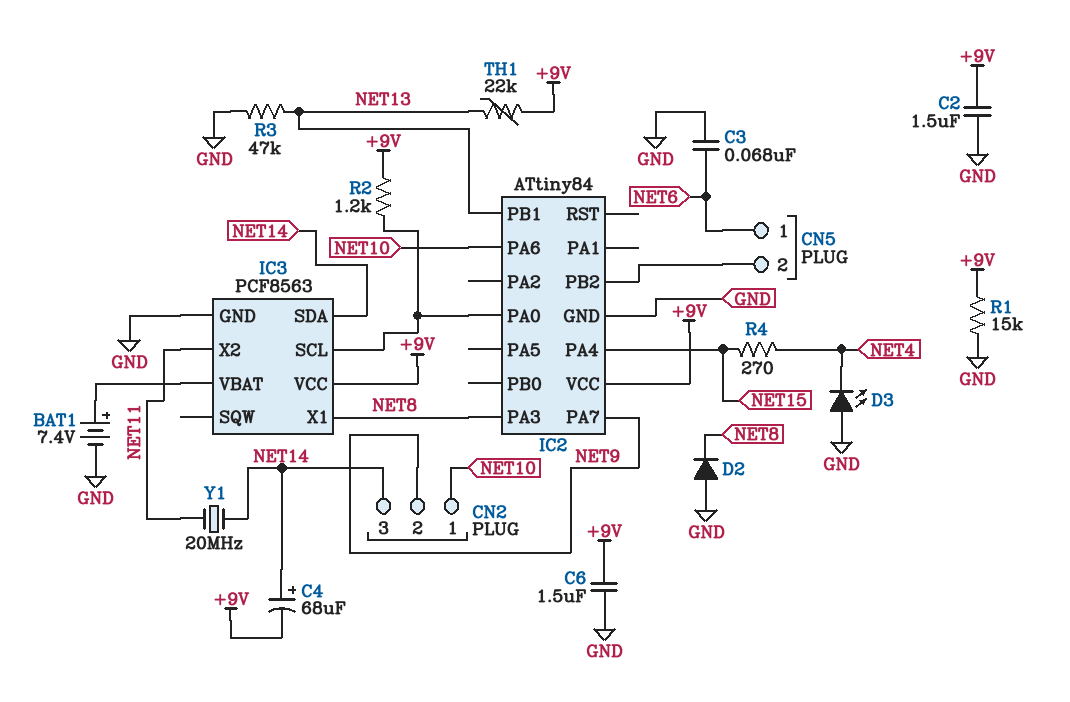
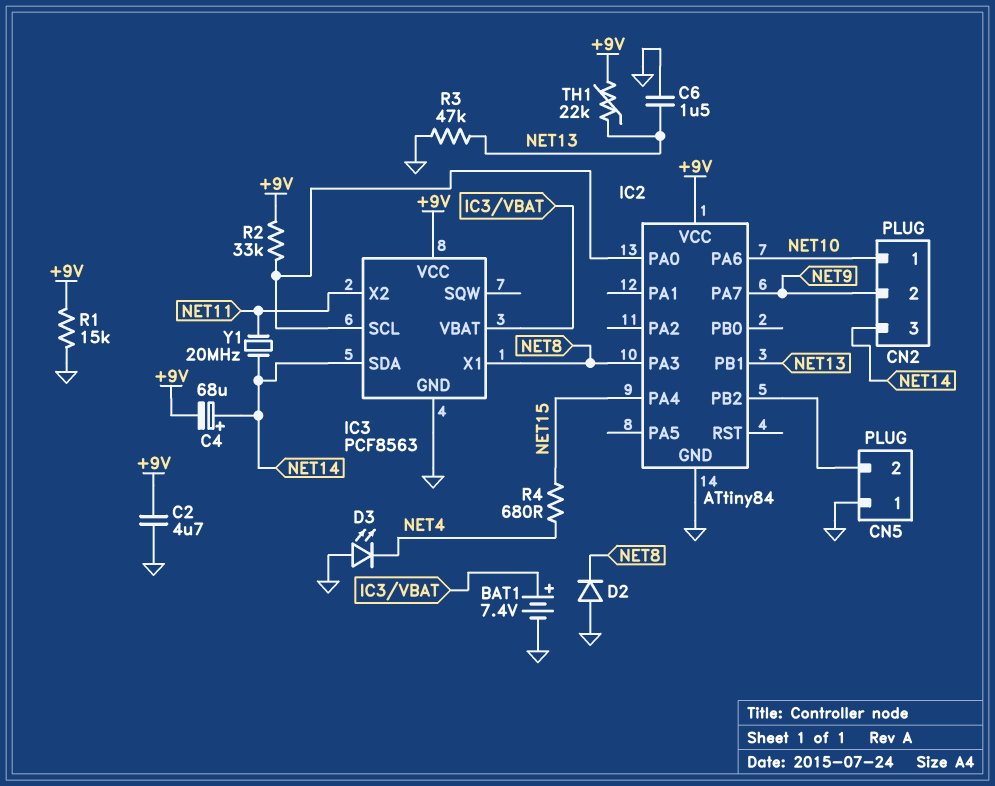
C2: 1.5uF (+9V, GND) -> 4.7uF (+9V, GND)
C3: 68nF (GND, NET6) -> none
C6: 1.5uF (+9V, GND) -> 1.5uF (GND, NET13)
CN5 pin 1: NET6 -> GND
R2: 1.2k (+9V, IC2/PA0) -> 33k (+9V, IC2/PA0)
R4: 270 (NET4, NET15) -> 680 (NET4, NET15)

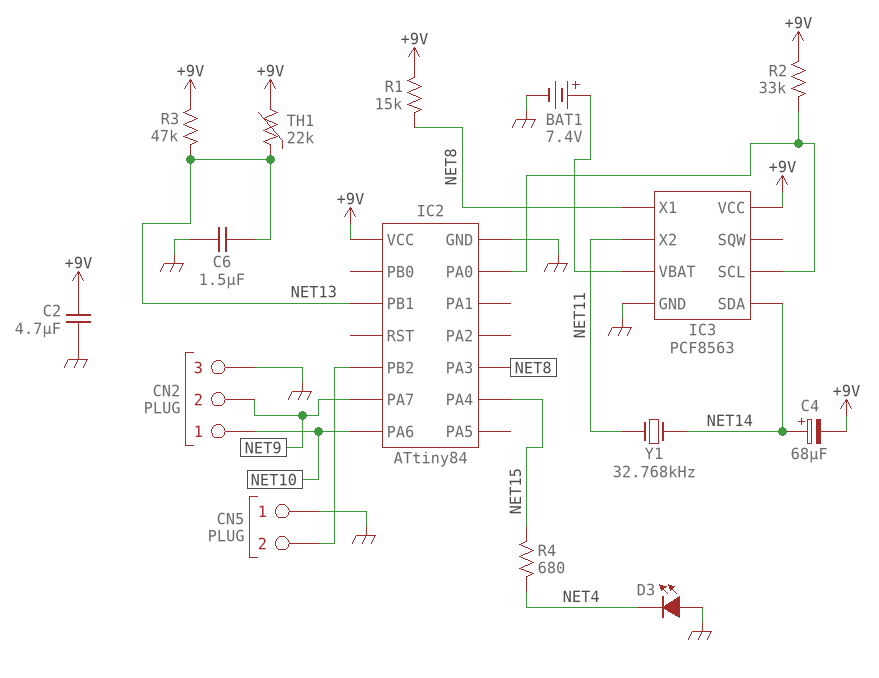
CN2 pin 3: NET14 -> GND
D2: diode (A GND, K NET8) -> none
R1: 15k (+9V, GND) -> 15k (+9V, NET8)
R3: 47k (GND, NET13) -> 47k (+9V, NET13)
Y1: 20MHz (NET11, NET14) -> 32.768kHz (NET11, NET14)

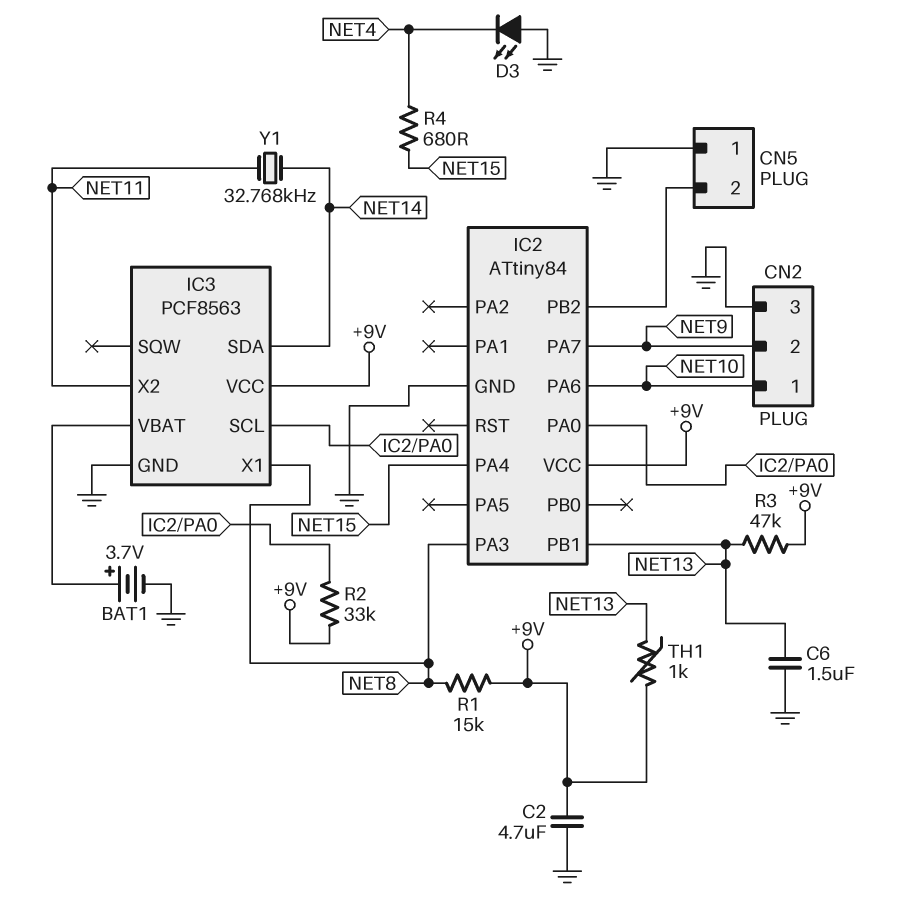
BAT1: 7.4V (plus IC3/VBAT, minus GND) -> 3.7V (plus IC3/VBAT, minus GND)
C4: 68uF (plus NET14, minus +9V) -> none
TH1: 22k (+9V, NET13) -> 1k (+9V, NET13)

